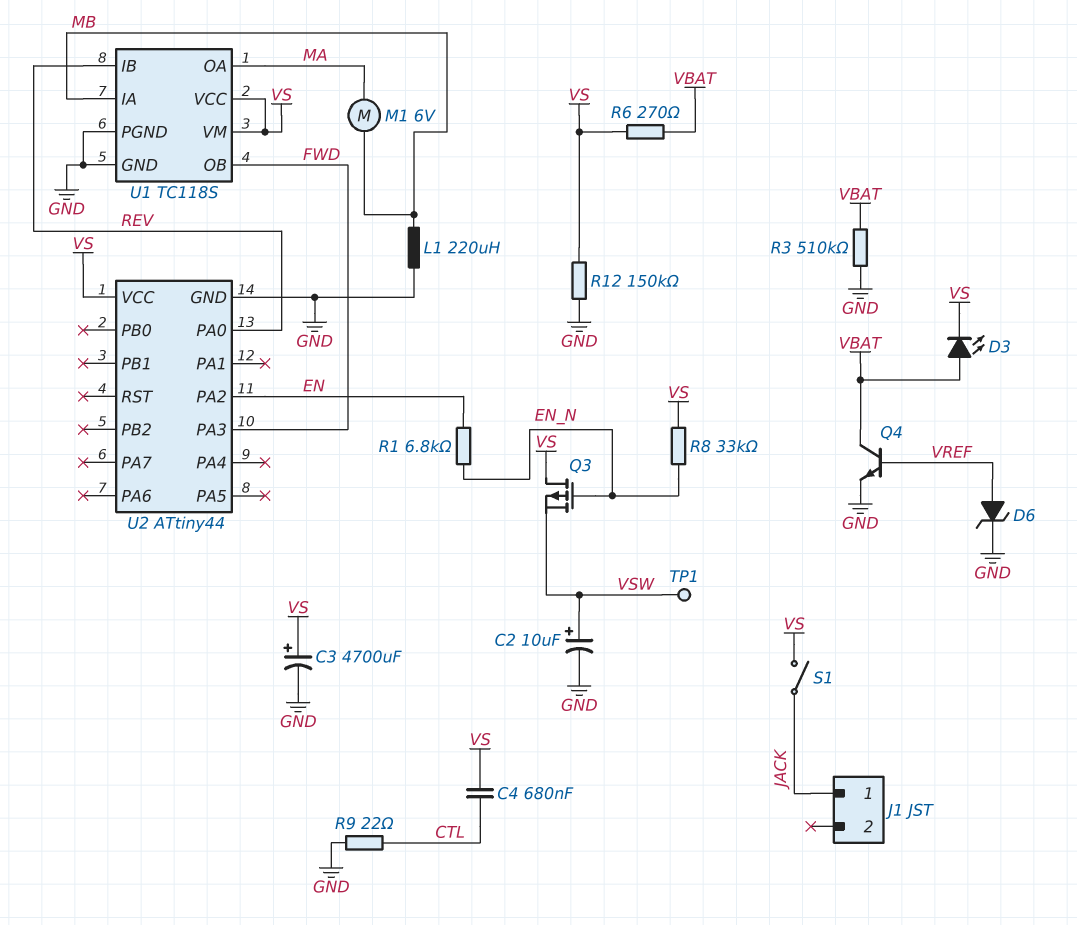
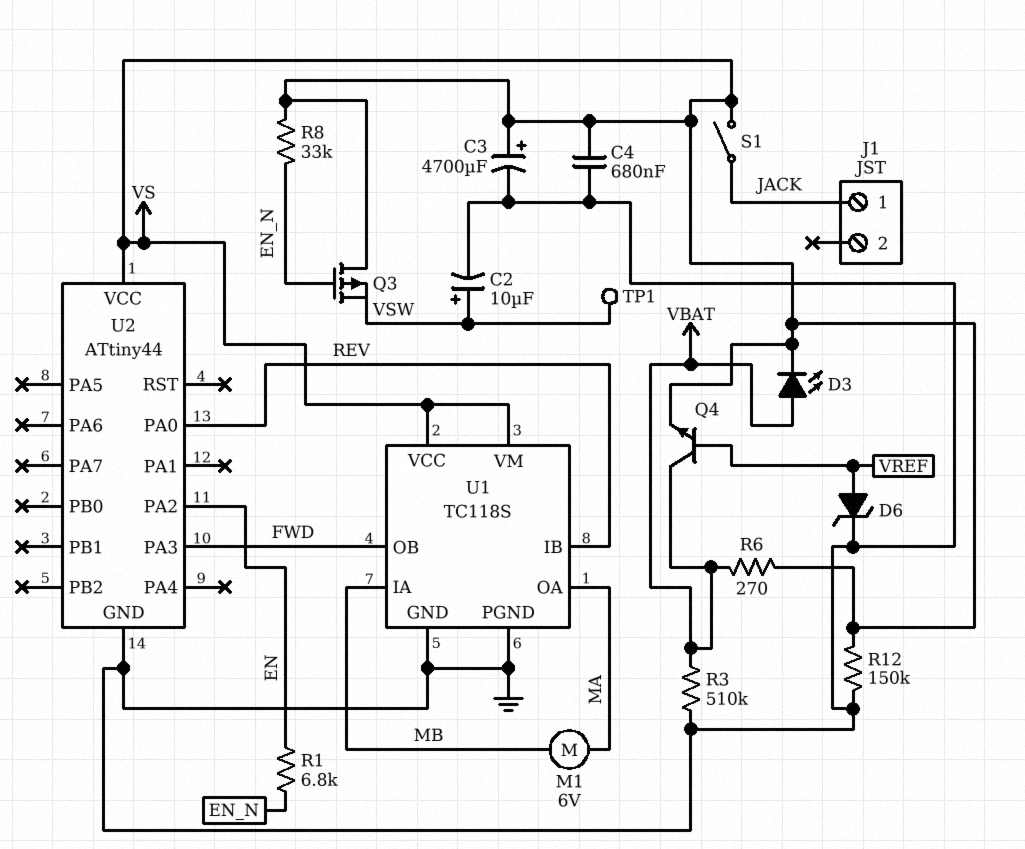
C4: 680nF (CTL, VS) -> 680nF (GND, VS)
L1: 220uH (GND, MB) -> none
Q4: NPN (B VREF, C VBAT, E GND) -> NPN (B VREF, C VBAT, E VS)
R9: 22 (CTL, GND) -> none

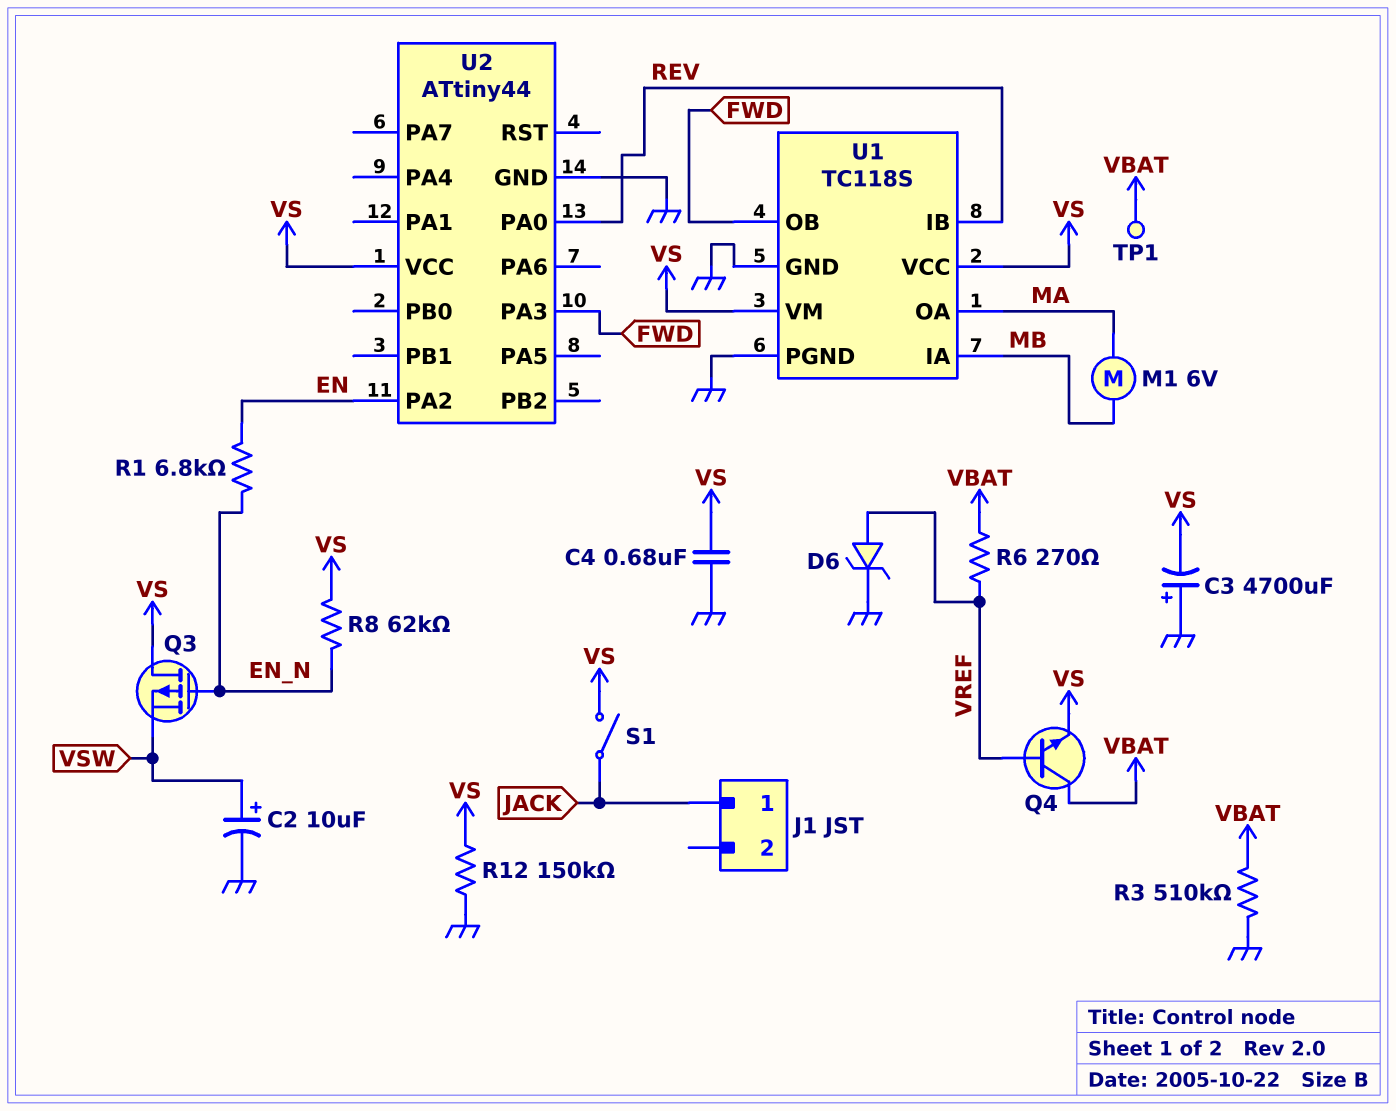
C3: 4700uF (plus VS, minus GND) -> 4700uF (plus GND, minus VS)
D3: LED (A VBAT, K VS) -> none
R6: 270 (VBAT, VS) -> 270 (VBAT, VREF)
R8: 33k (EN_N, VS) -> 62k (EN_N, VS)
TP1: test point (VSW) -> test point (VBAT)

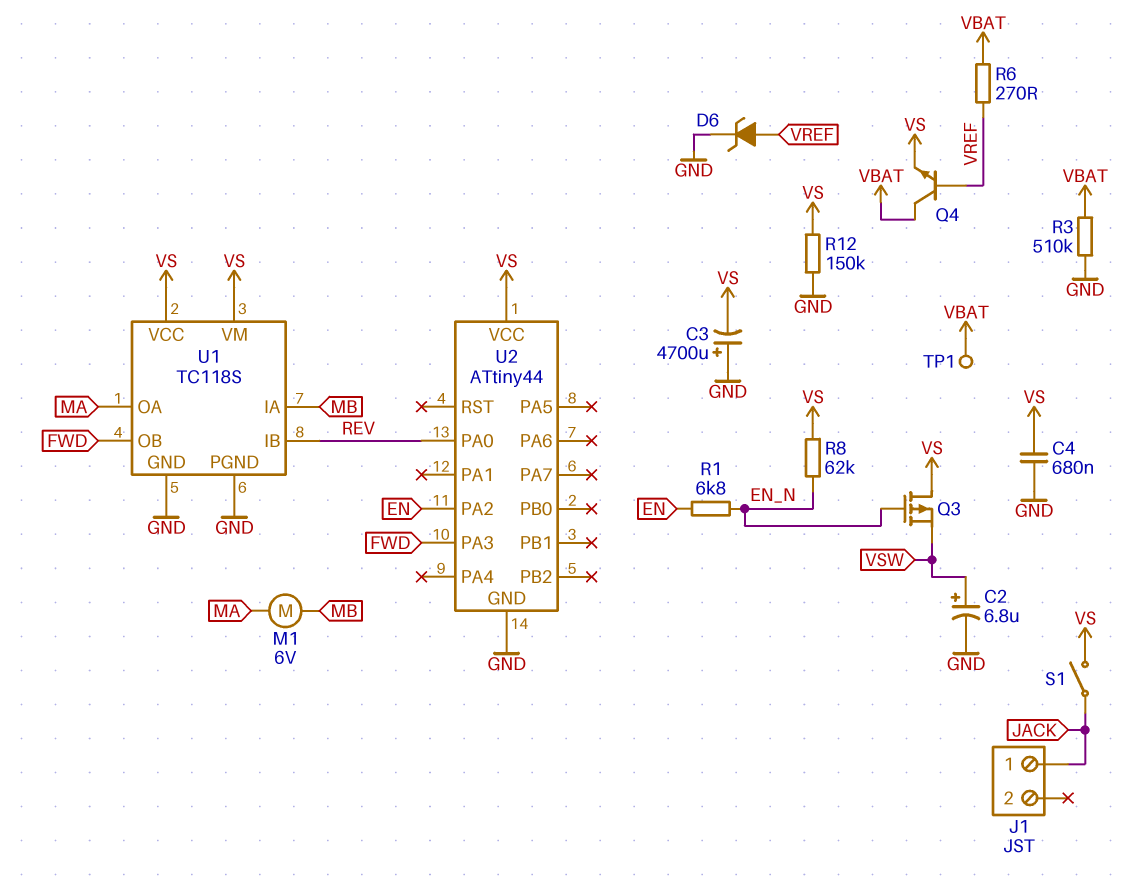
C2: 10uF (plus VSW, minus GND) -> 6.8uF (plus VSW, minus GND)

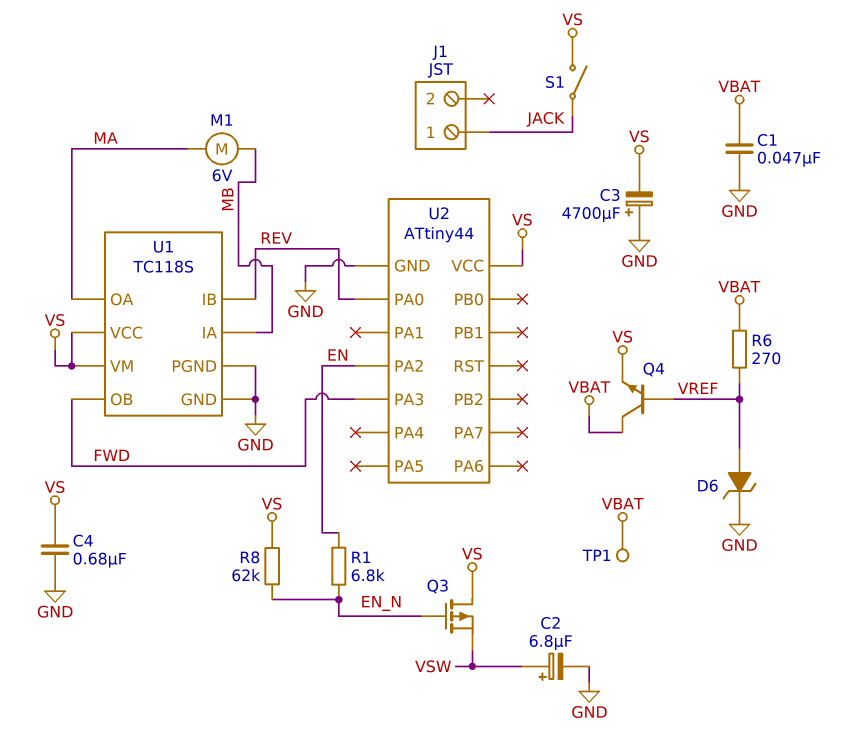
C1: none -> 47nF (GND, VBAT)
R3: 510k (GND, VBAT) -> none
R12: 150k (GND, VS) -> none

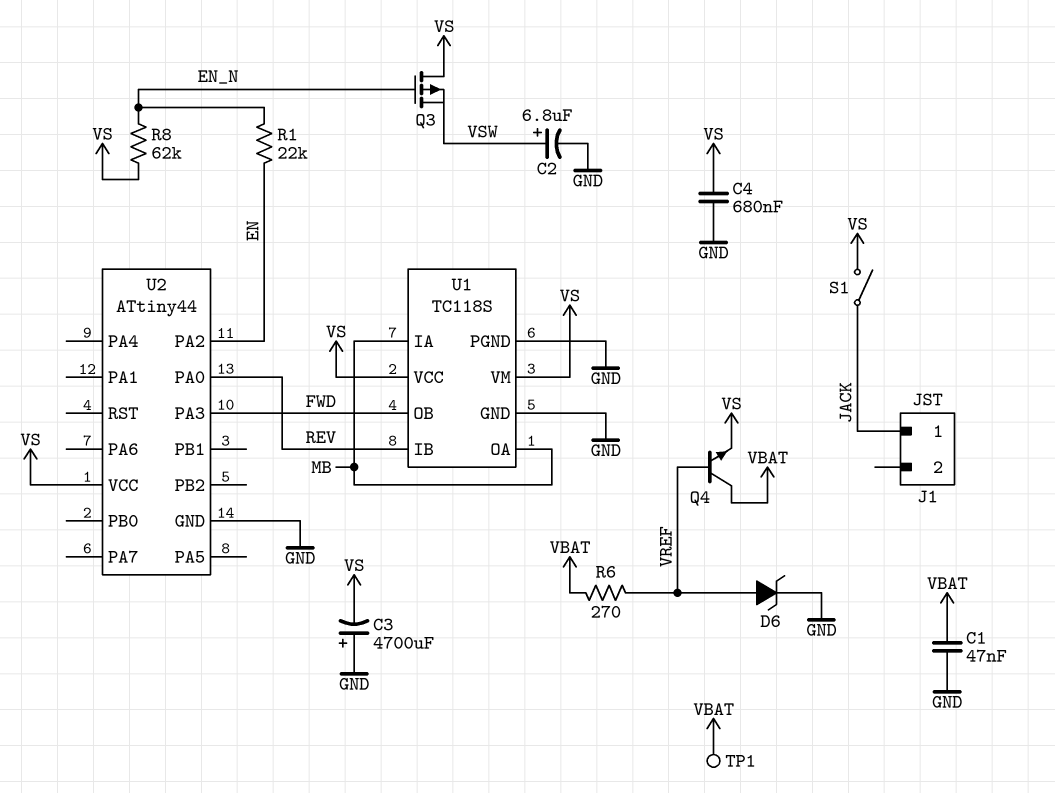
M1: motor 6V (MA, MB) -> none
R1: 6.8k (EN, EN_N) -> 22k (EN, EN_N)
U1 pin OA: MA -> MB

